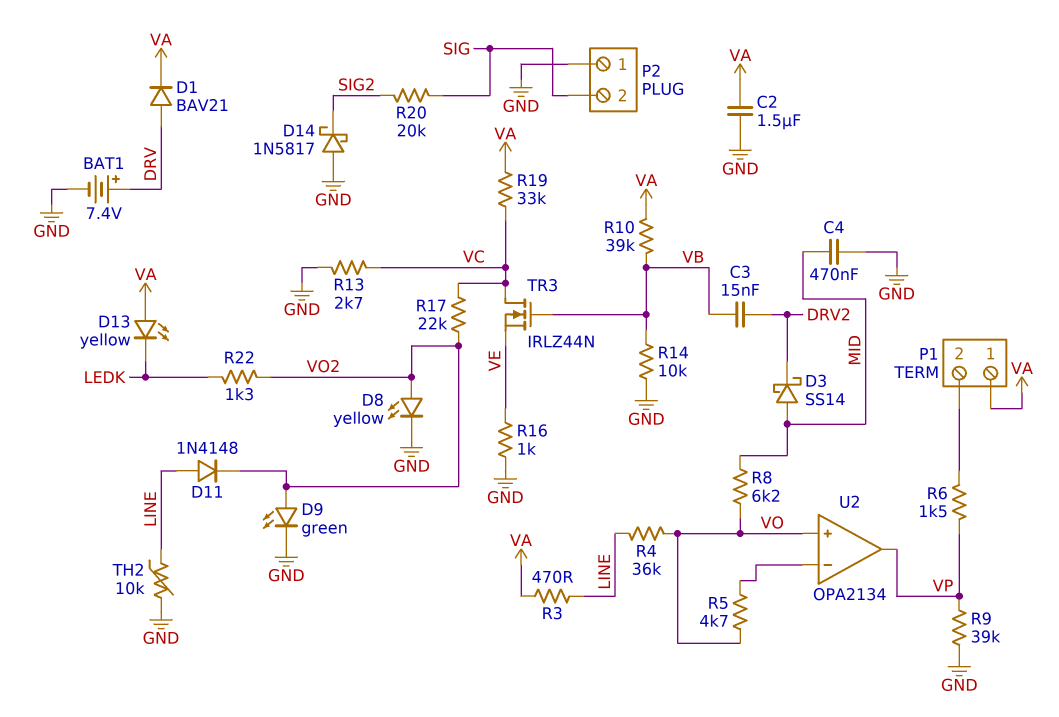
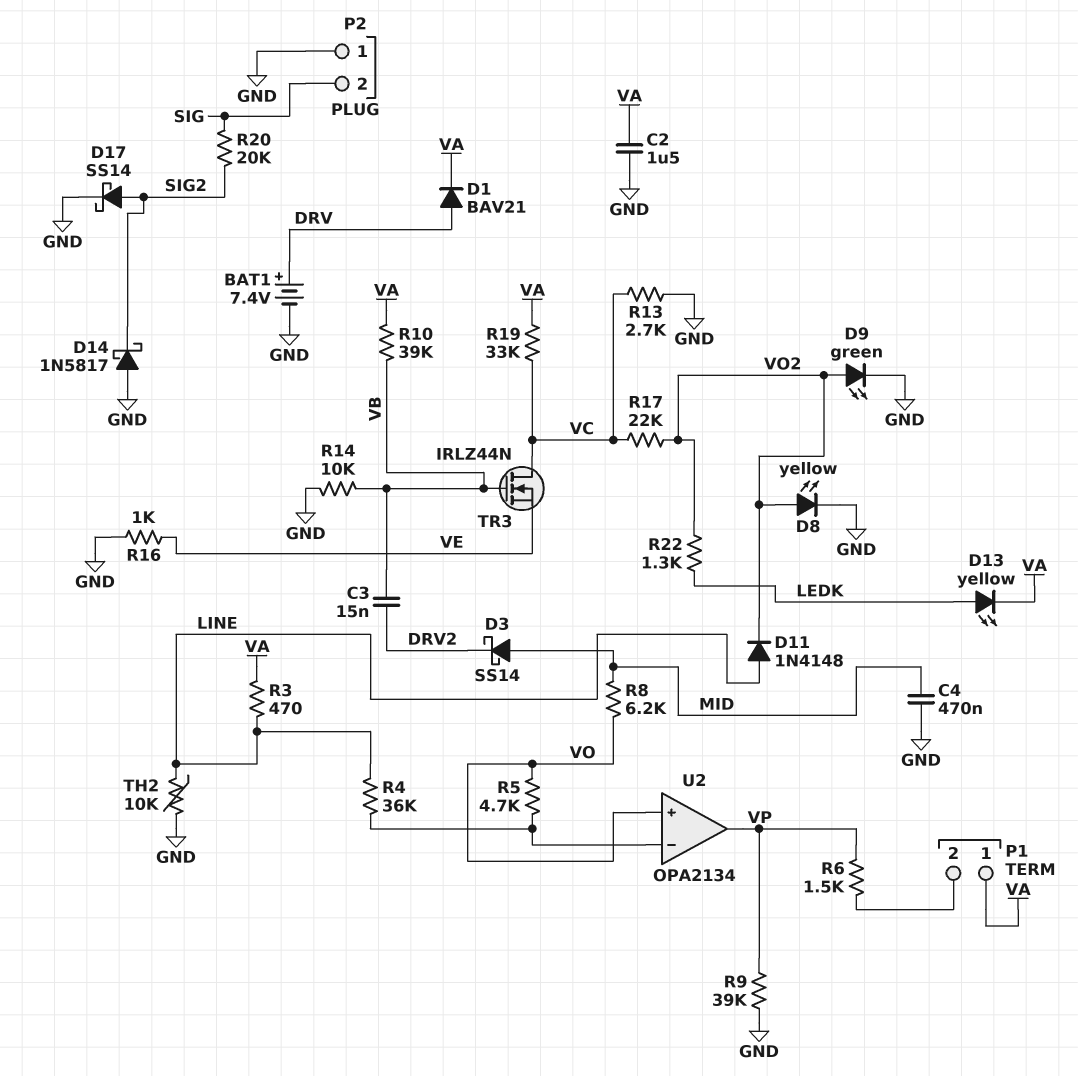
D13: LED yellow (A VA, K LEDK) -> LED yellow (A LEDK, K VA)
D17: none -> schottky SS14 (A SIG2, K GND)
R4: 36k (LINE, VO) -> 36k (LINE, U2/in-)

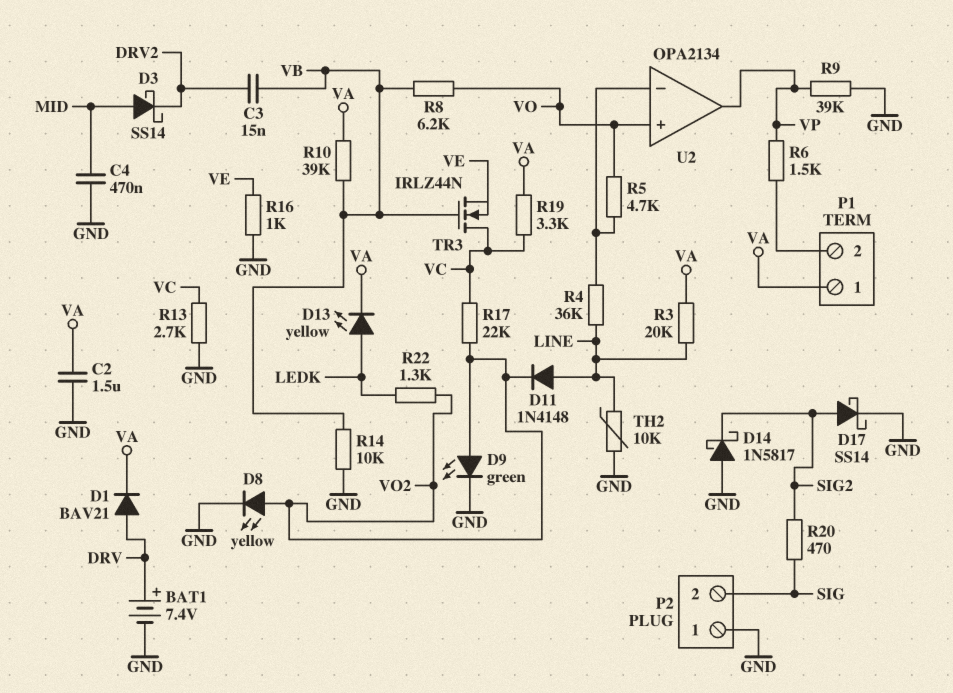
R3: 470 (LINE, VA) -> 20k (LINE, VA)
R8: 6.2k (MID, VO) -> 6.2k (VB, VO)
R19: 33k (VA, VC) -> 3.3k (VA, VC)
R20: 20k (SIG, SIG2) -> 470 (SIG, SIG2)

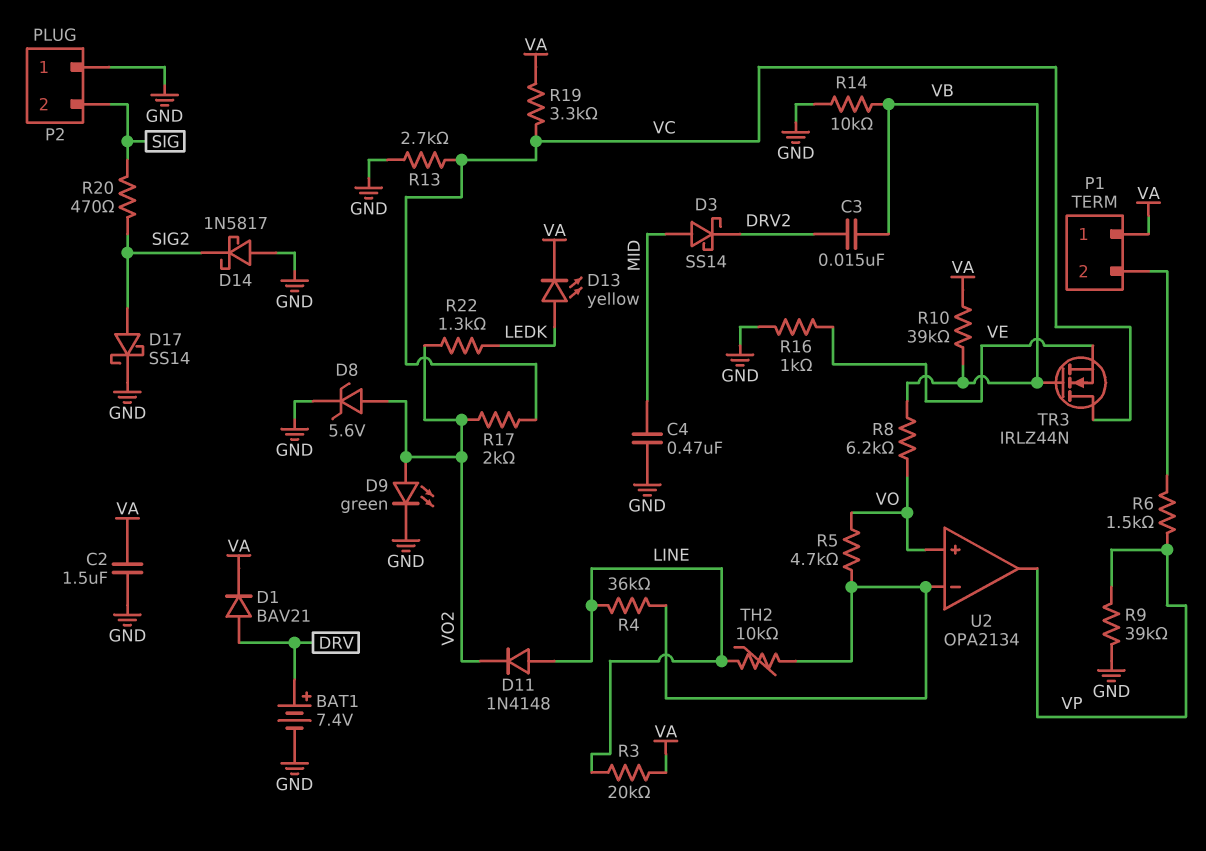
D8: LED yellow (A VO2, K GND) -> zener 5.6V (A VO2, K GND)
R17: 22k (VC, VO2) -> 2k (VC, VO2)
TH2: 10k (GND, LINE) -> 10k (LINE, U2/in-)

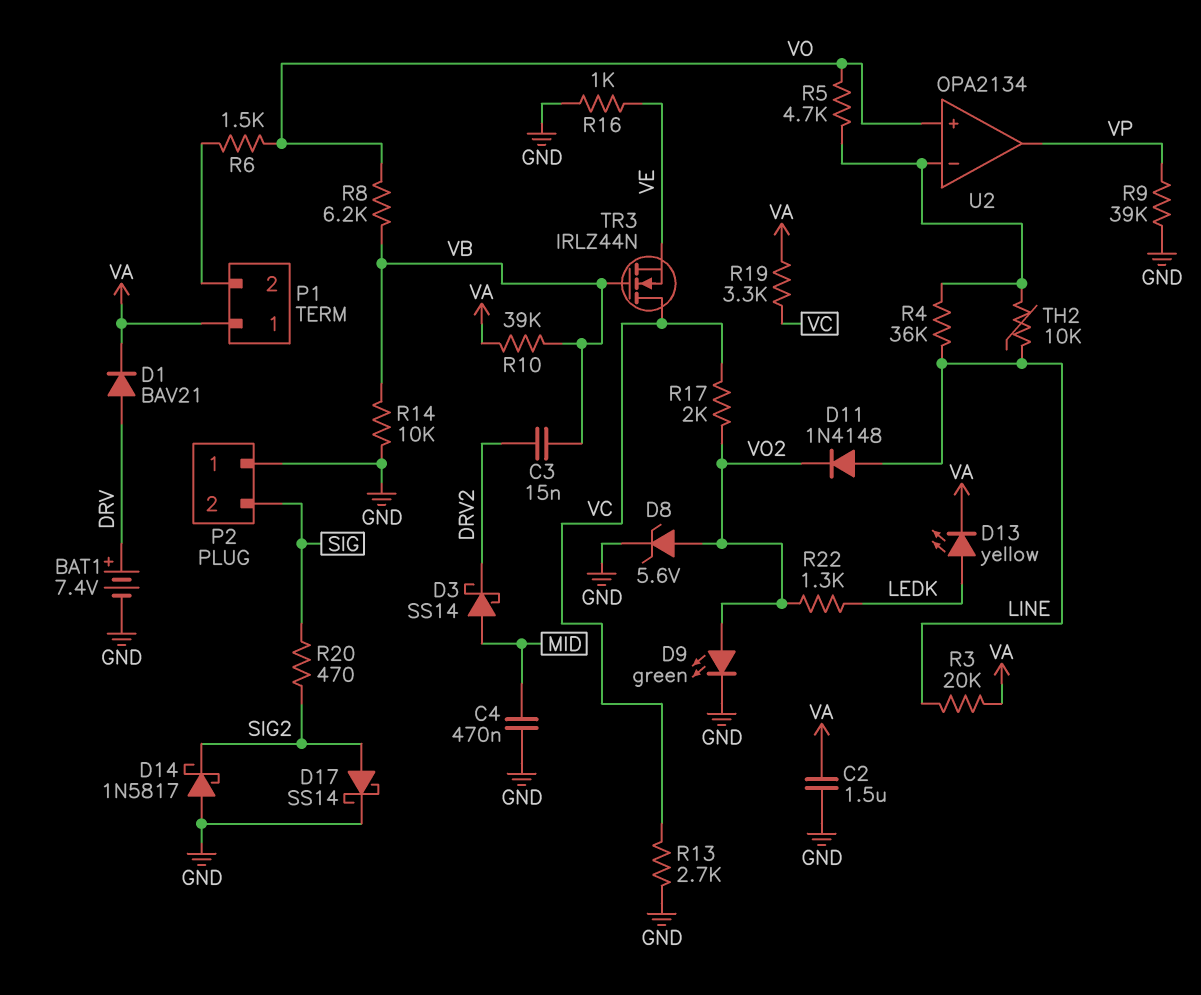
R6: 1.5k (P1/2, VP) -> 1.5k (P1/2, VO)

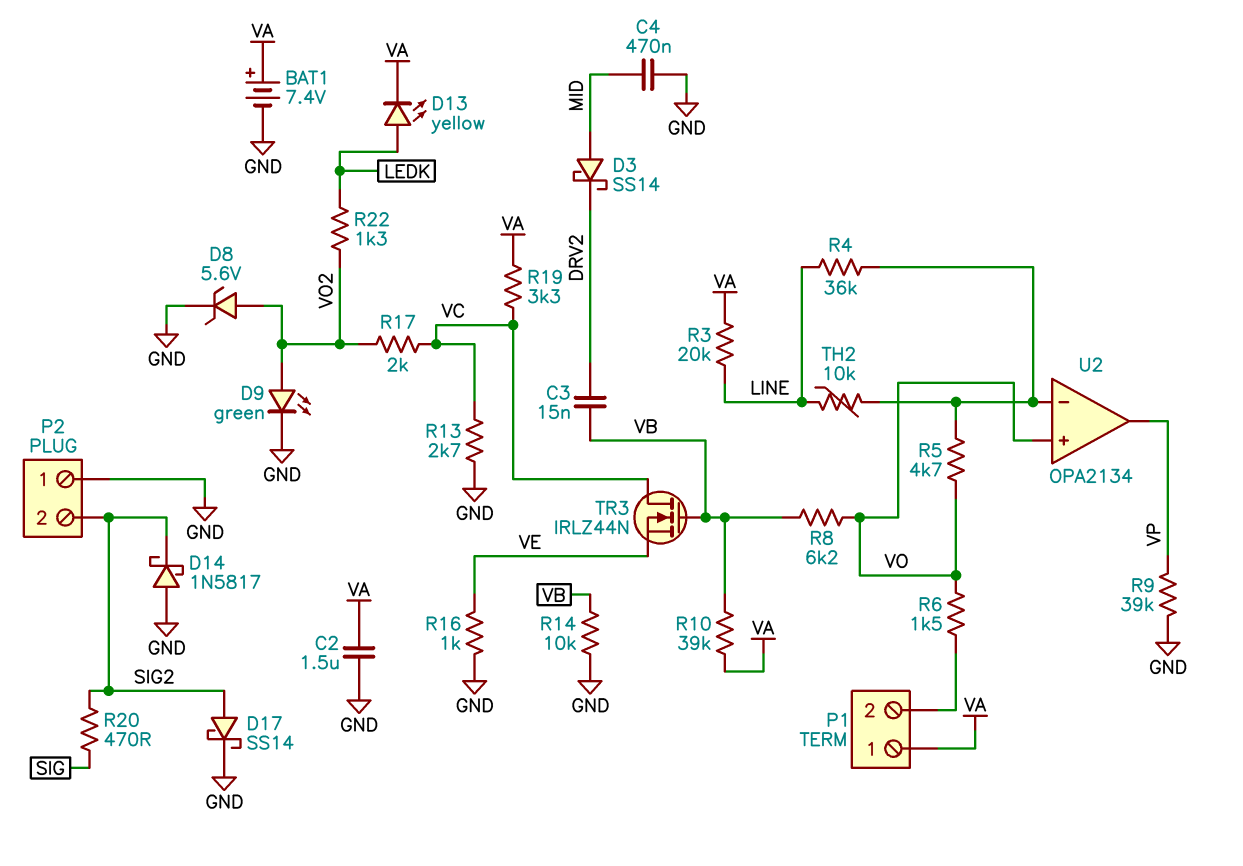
BAT1: 7.4V (plus DRV, minus GND) -> 7.4V (plus VA, minus GND)
D1: diode BAV21 (A DRV, K VA) -> none
D11: diode 1N4148 (A LINE, K VO2) -> none
P2 pin 2: SIG -> SIG2

